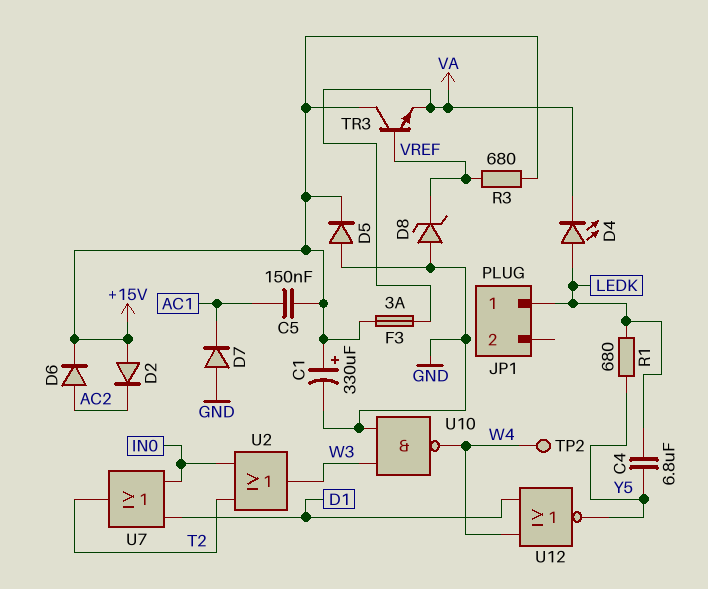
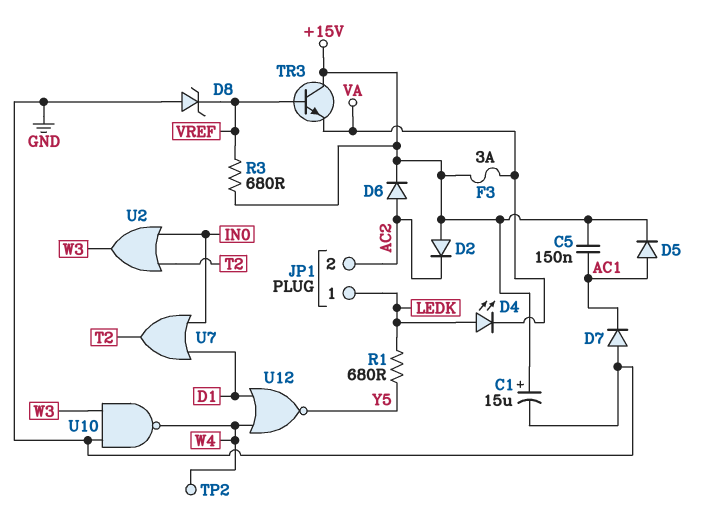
C1: 330uF (plus +15V, minus GND) -> 15uF (plus +15V, minus GND)
C4: 6.8uF (LEDK, Y5) -> none
D5: diode (A GND, K +15V) -> diode (A AC1, K +15V)
JP1 pin 2: none -> AC2

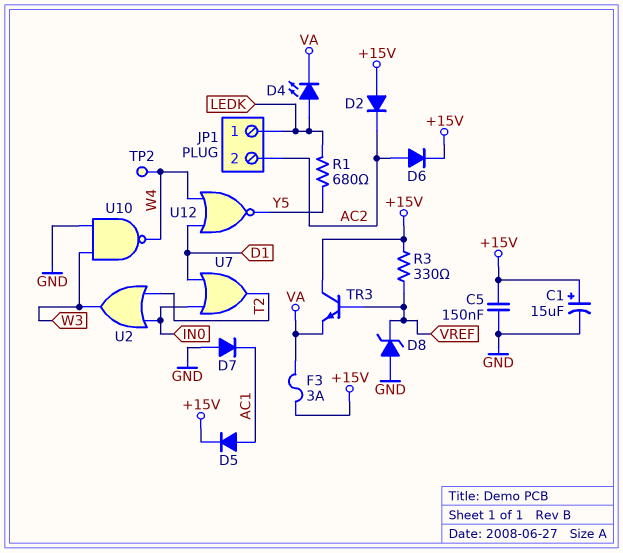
C5: 150nF (+15V, AC1) -> 150nF (+15V, GND)
R3: 680 (+15V, VREF) -> 330 (+15V, VREF)

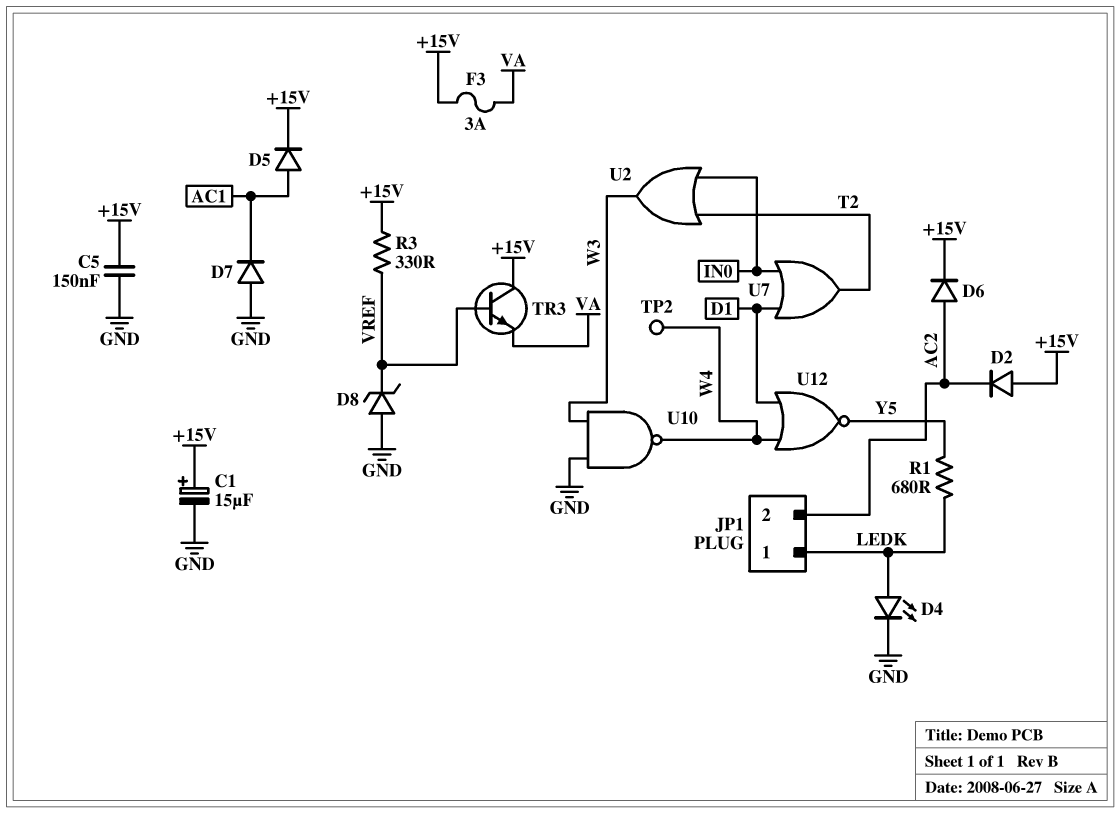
D4: LED (A LEDK, K VA) -> LED (A LEDK, K GND)

